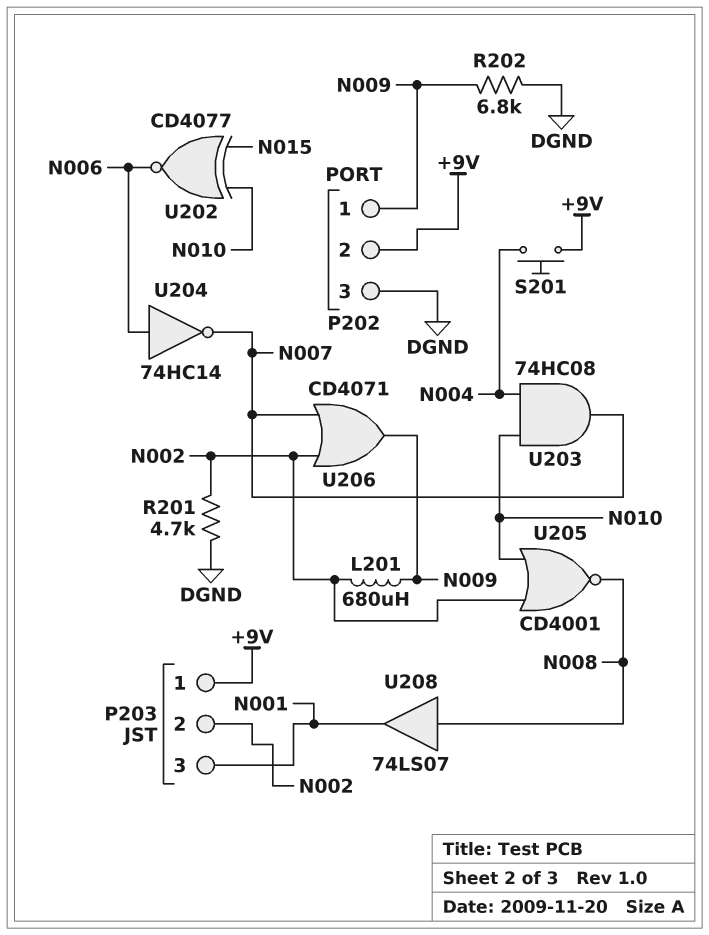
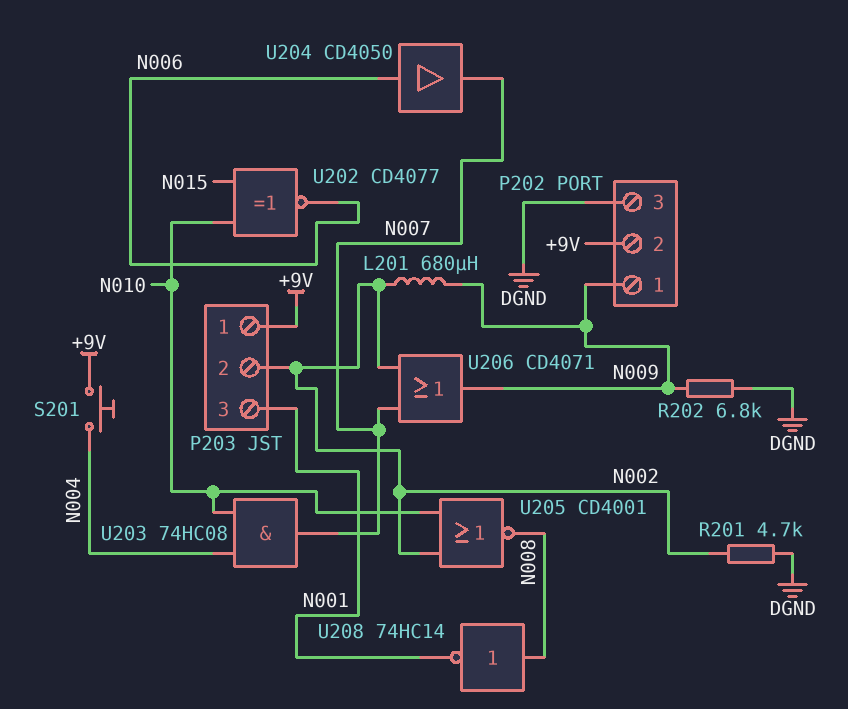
U204: NOT 74HC14 (in N006, out N007) -> buffer CD4050 (in N006, out N007)
U208: buffer 74LS07 (in N008, out N001) -> NOT 74HC14 (in N008, out N001)

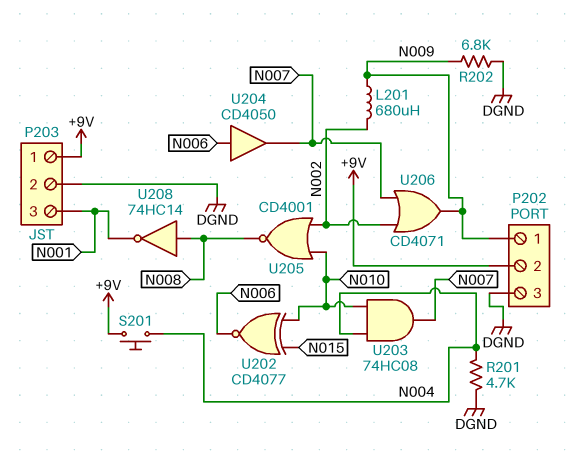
P203 pin 2: N002 -> DGND
R201: 4.7k (DGND, N002) -> 4.7k (DGND, N004)

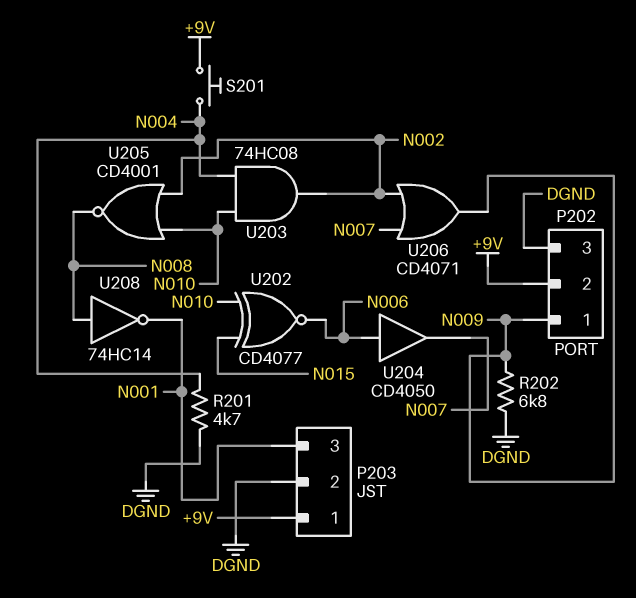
L201: 680uH (N002, N009) -> none
U203: AND 74HC08 (in N004, in N010, out N007) -> AND 74HC08 (in N004, in N010, out N002)

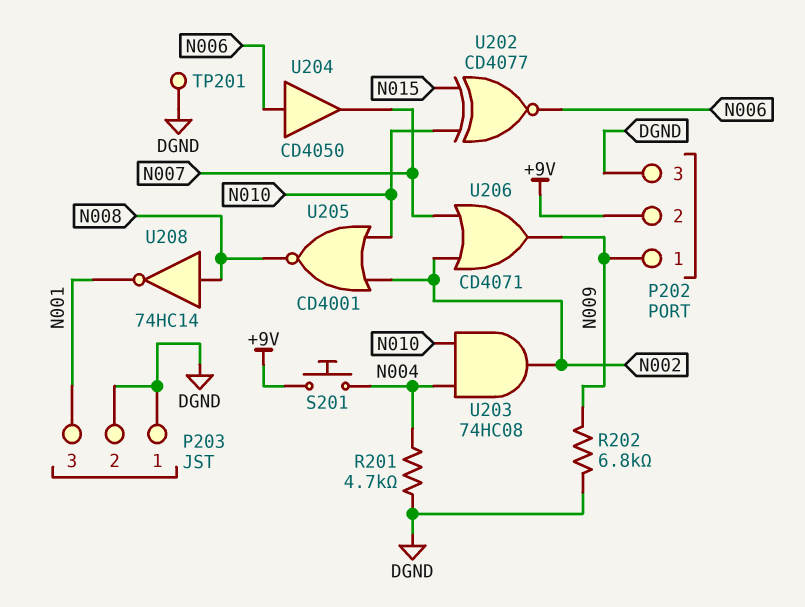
P203 pin 1: +9V -> DGND
TP201: none -> test point (DGND)

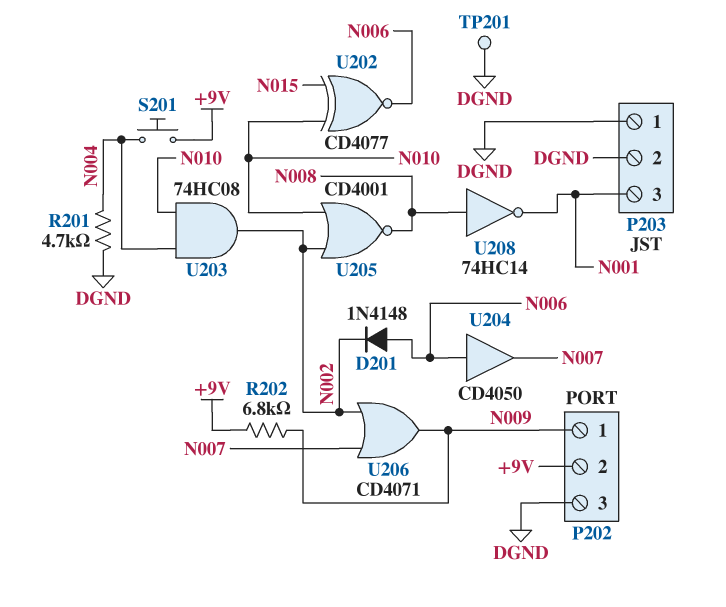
D201: none -> diode 1N4148 (A N006, K N002)
R202: 6.8k (DGND, N009) -> 6.8k (+9V, N009)

